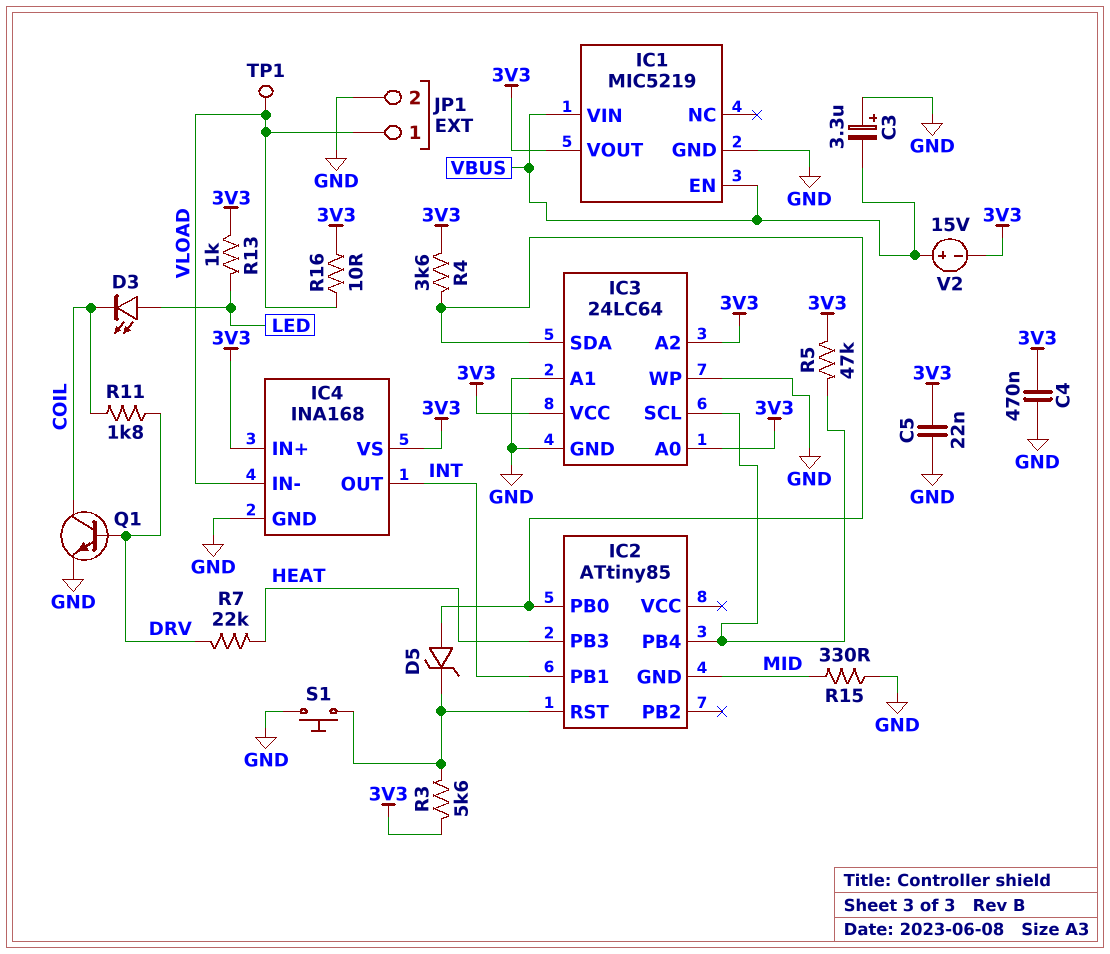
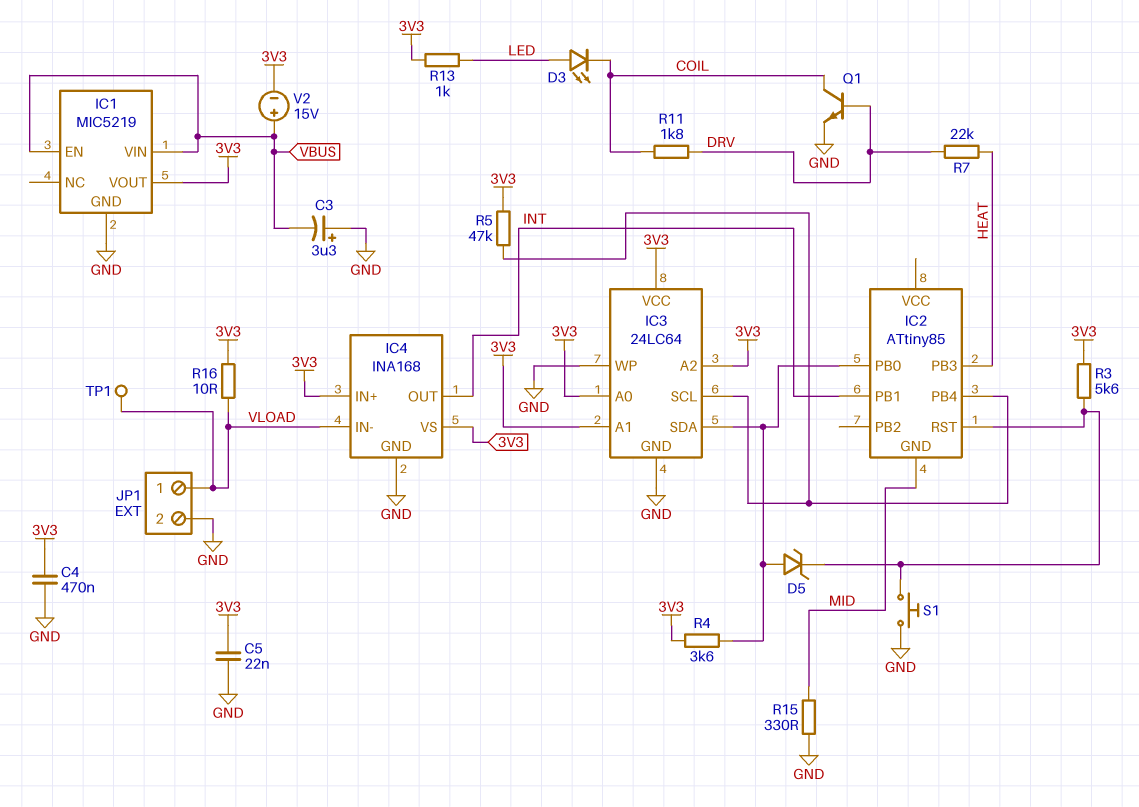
IC3 pin A1: GND -> 3V3

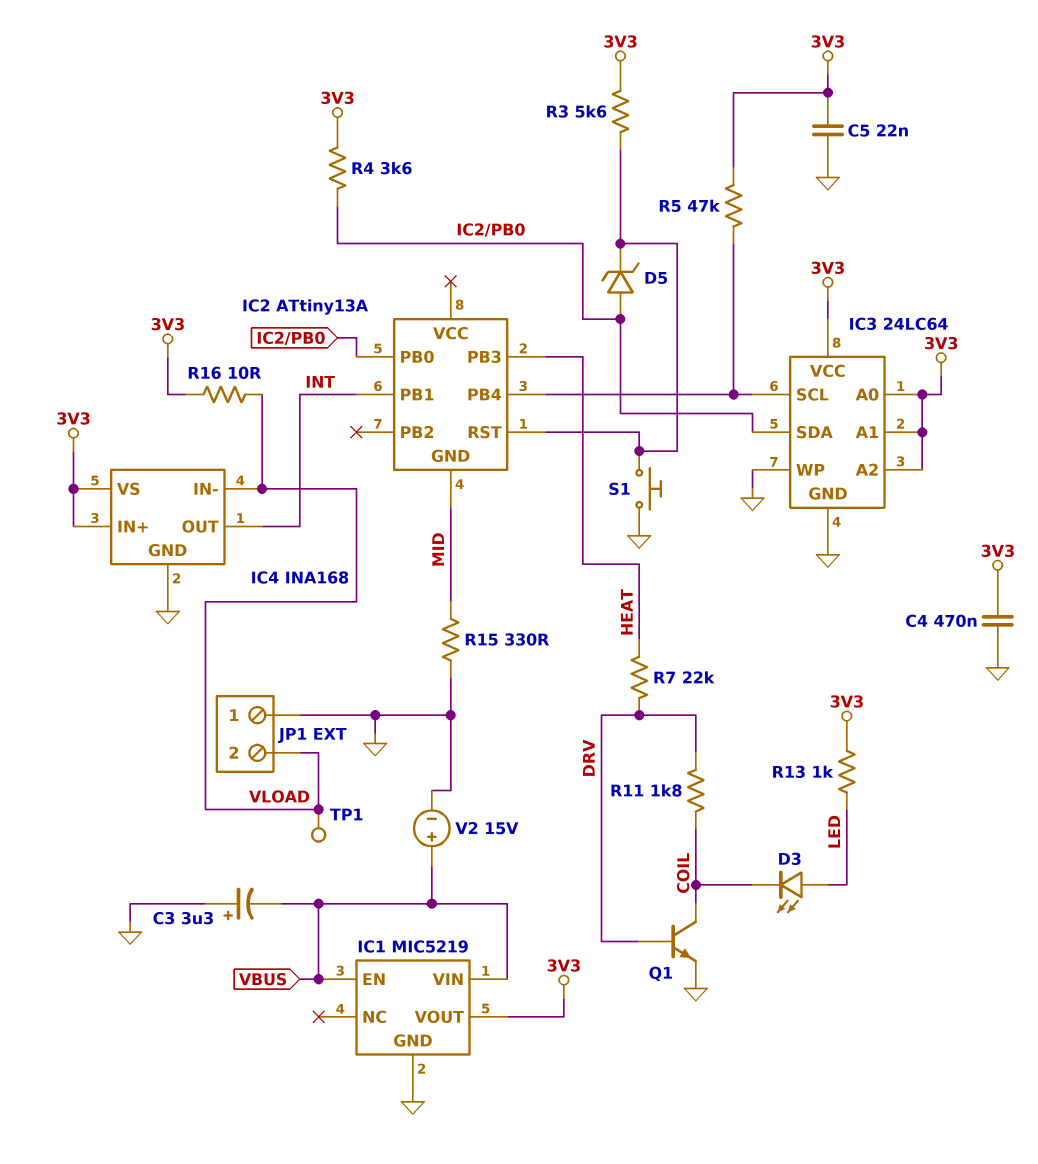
IC2: ATtiny85 -> ATtiny13A
JP1 pin 1: VLOAD -> GND
JP1 pin 2: GND -> VLOAD
V2: 15V (plus VBUS, minus 3V3) -> 15V (plus VBUS, minus GND)

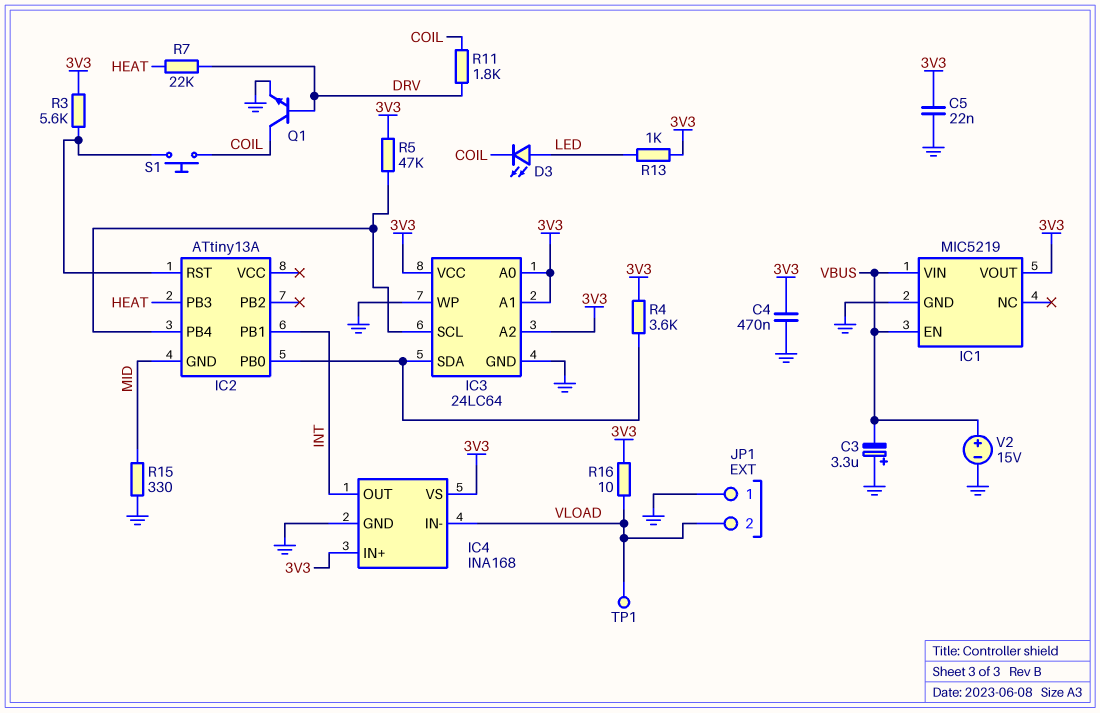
D5: zener (A IC2/PB0, K IC2/RST) -> none
S1: button (GND, IC2/RST) -> button (COIL, IC2/RST)

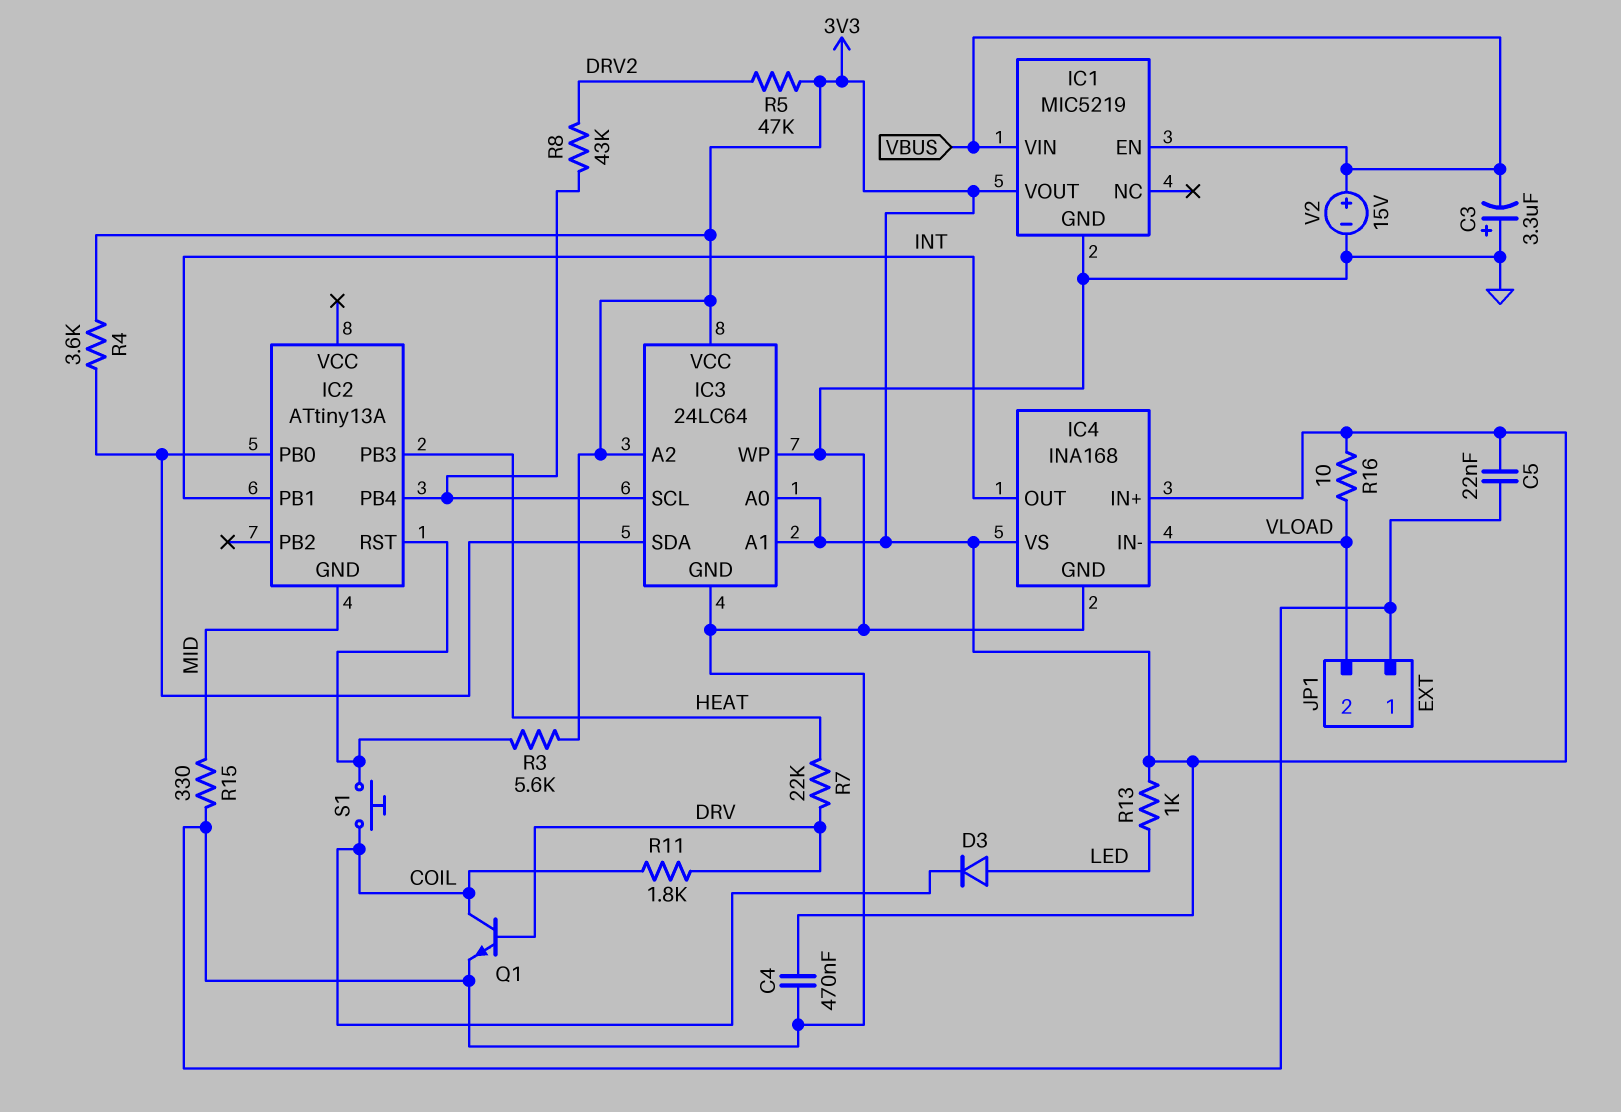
D3: LED (A LED, K COIL) -> diode (A LED, K COIL)
R5: 47k (3V3, IC2/PB4) -> 47k (3V3, DRV2)
R8: none -> 43k (DRV2, IC2/PB4)
TP1: test point (VLOAD) -> none

